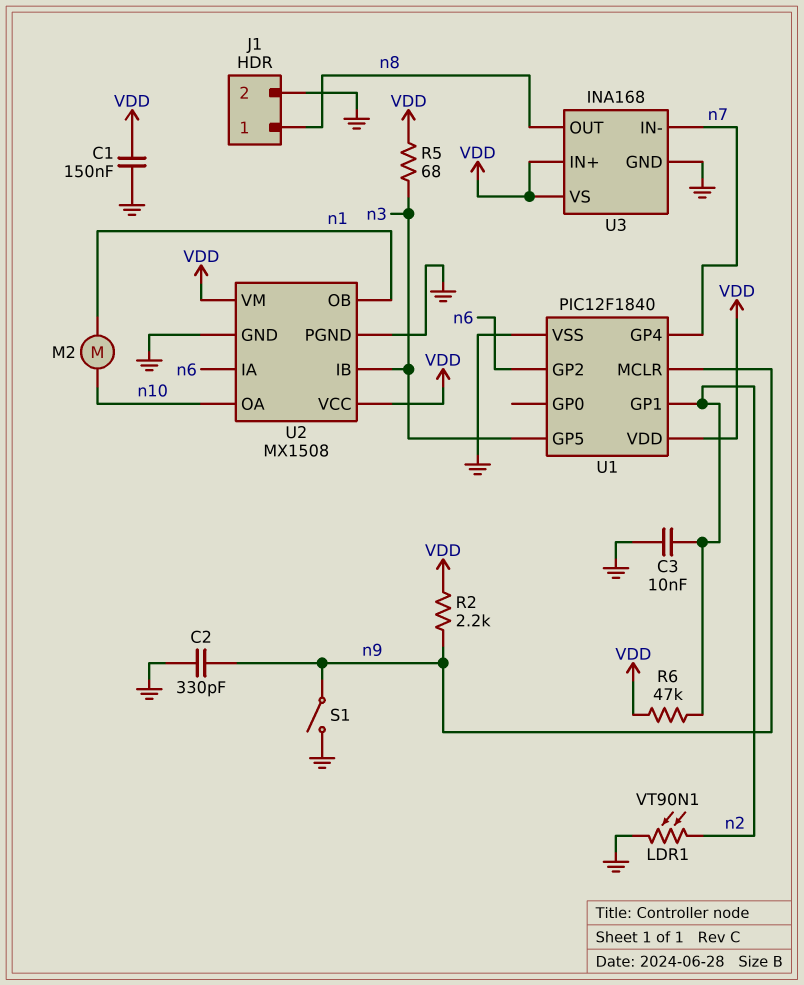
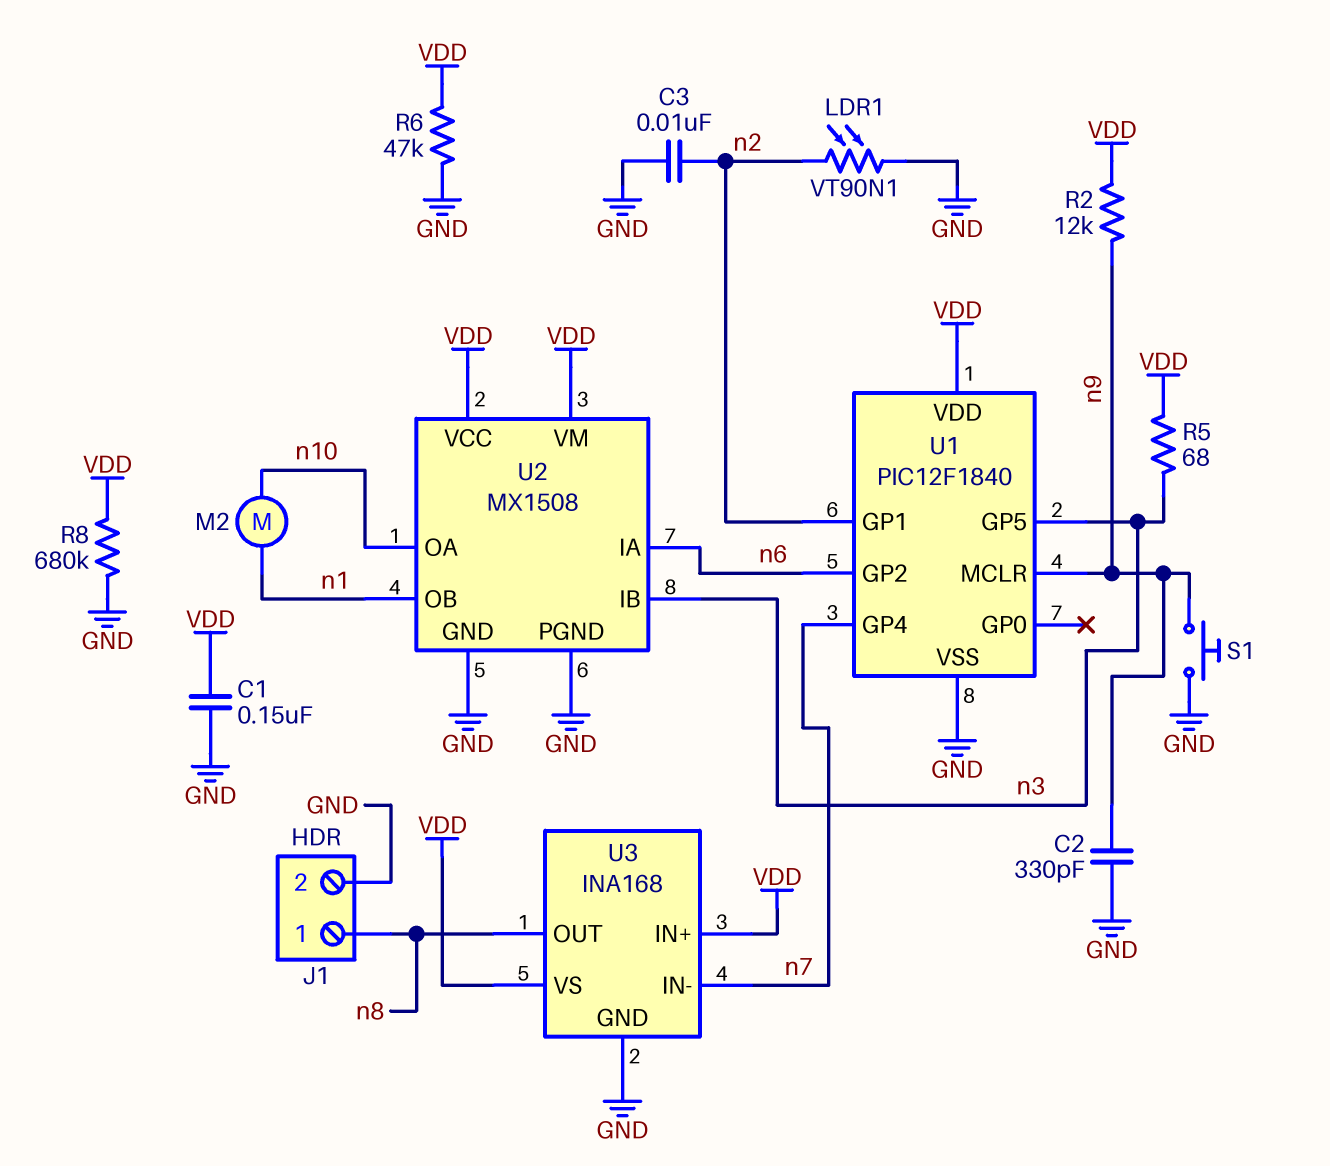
R2: 2.2k (VDD, n9) -> 12k (VDD, n9)
R6: 47k (VDD, n2) -> 47k (GND, VDD)
R8: none -> 680k (GND, VDD)
S1: switch (GND, n9) -> button (GND, n9)

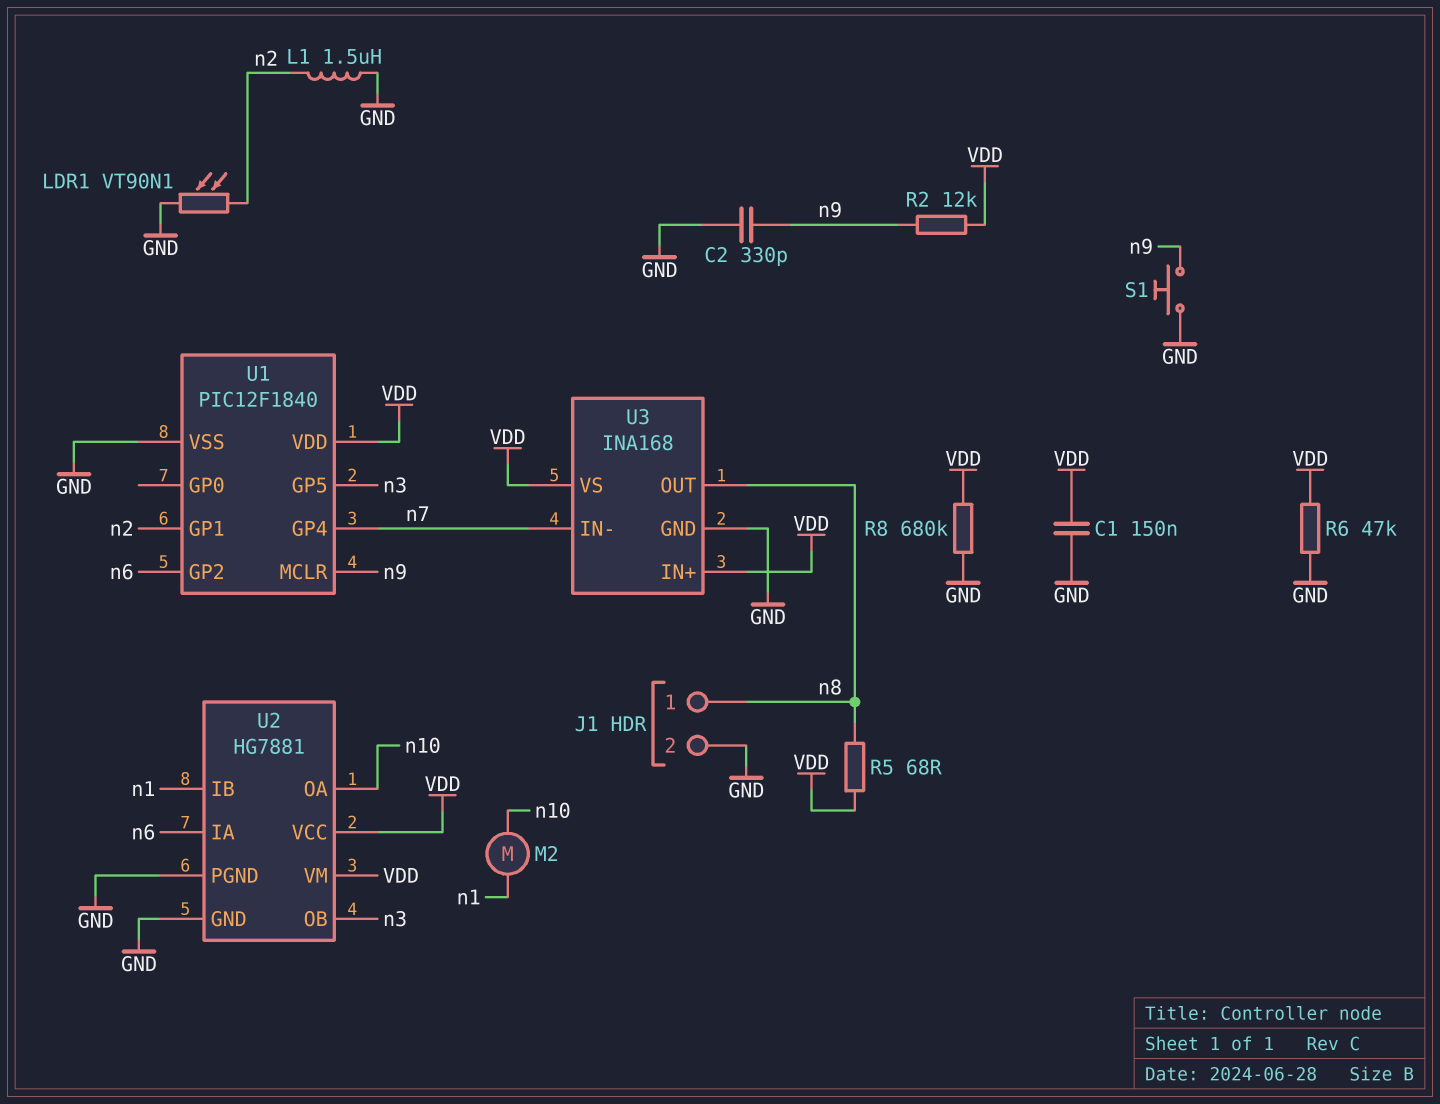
C3: 10nF (GND, n2) -> none
L1: none -> 1.5uH (GND, n2)
R5: 68 (VDD, n3) -> 68 (VDD, n8)
U2: MX1508 -> HG7881
U2 pin IB: n3 -> n1
U2 pin OB: n1 -> n3

